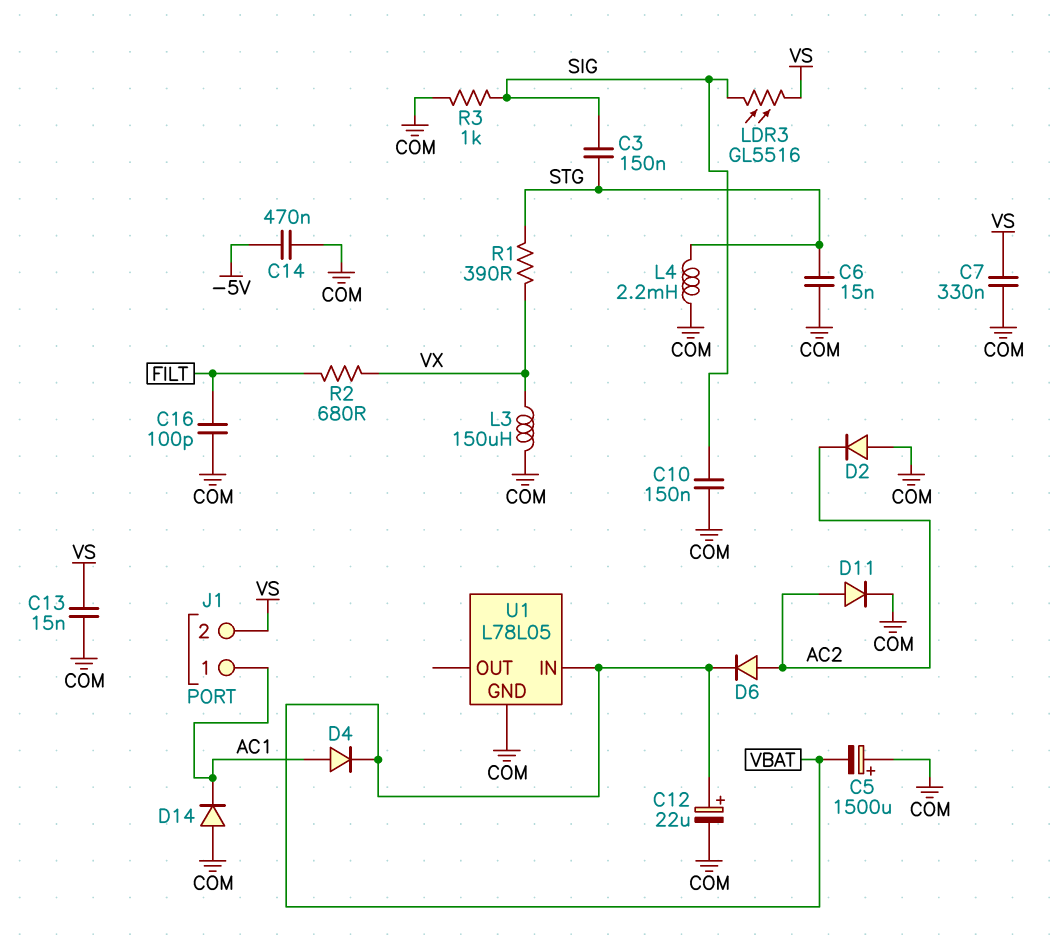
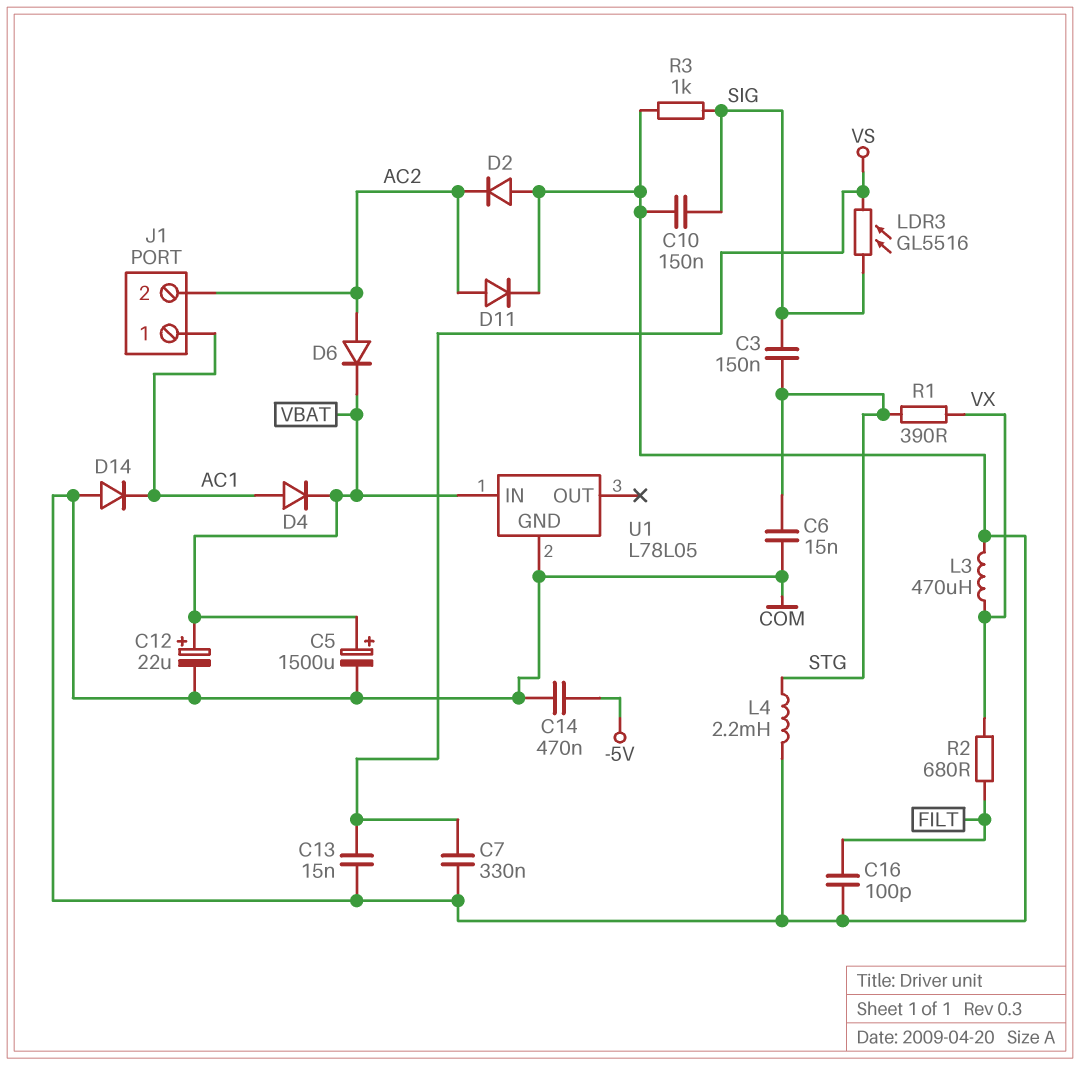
C5: 1500uF (plus COM, minus VBAT) -> 1500uF (plus VBAT, minus COM)
J1 pin 2: VS -> AC2
L3: 150uH (COM, VX) -> 470uH (COM, VX)

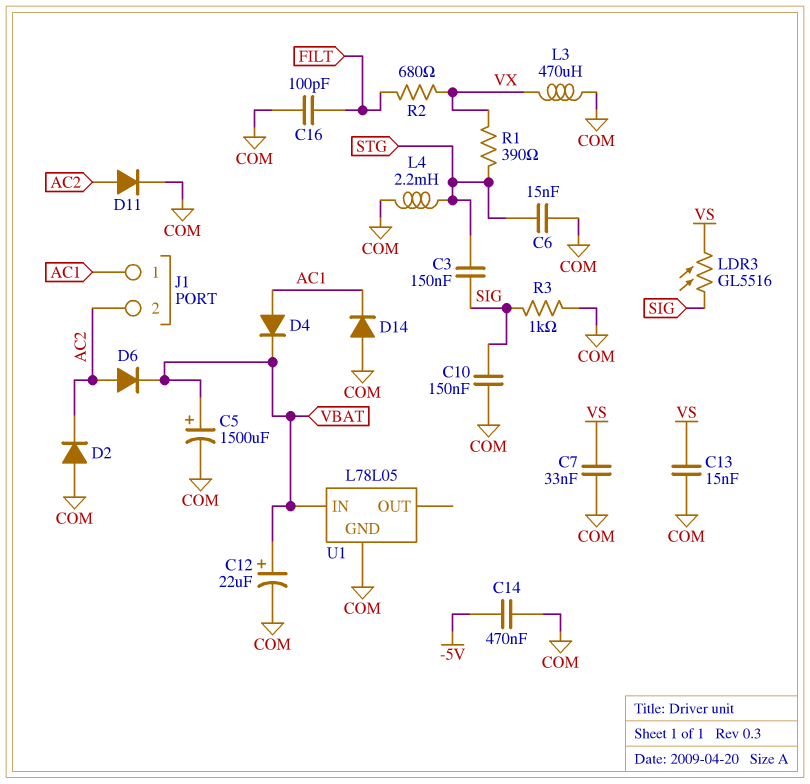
C7: 330nF (COM, VS) -> 33nF (COM, VS)

